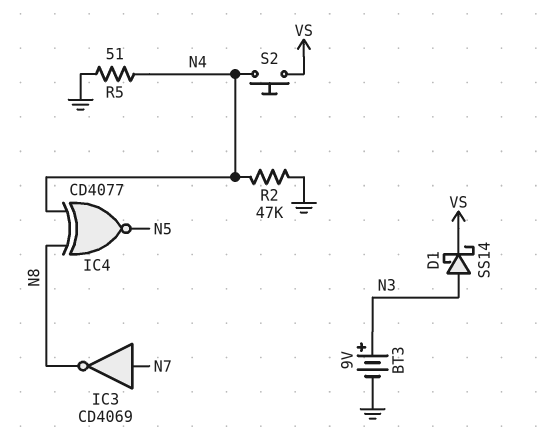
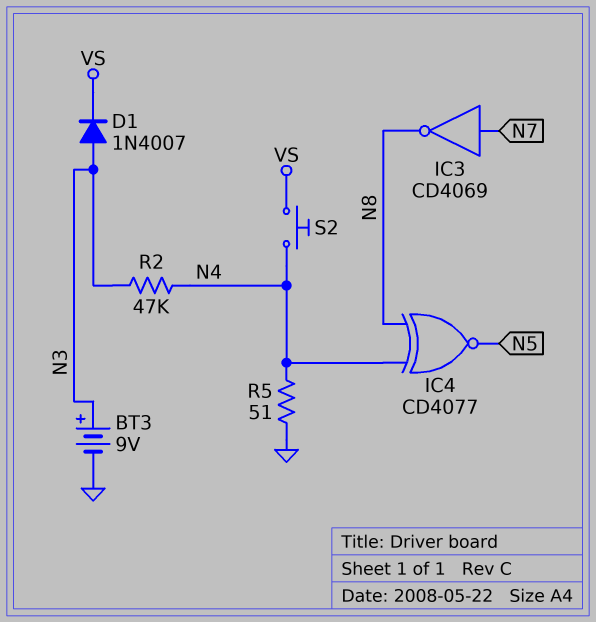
D1: schottky SS14 (A N3, K VS) -> diode 1N4007 (A N3, K VS)
R2: 47k (GND, N4) -> 47k (N3, N4)

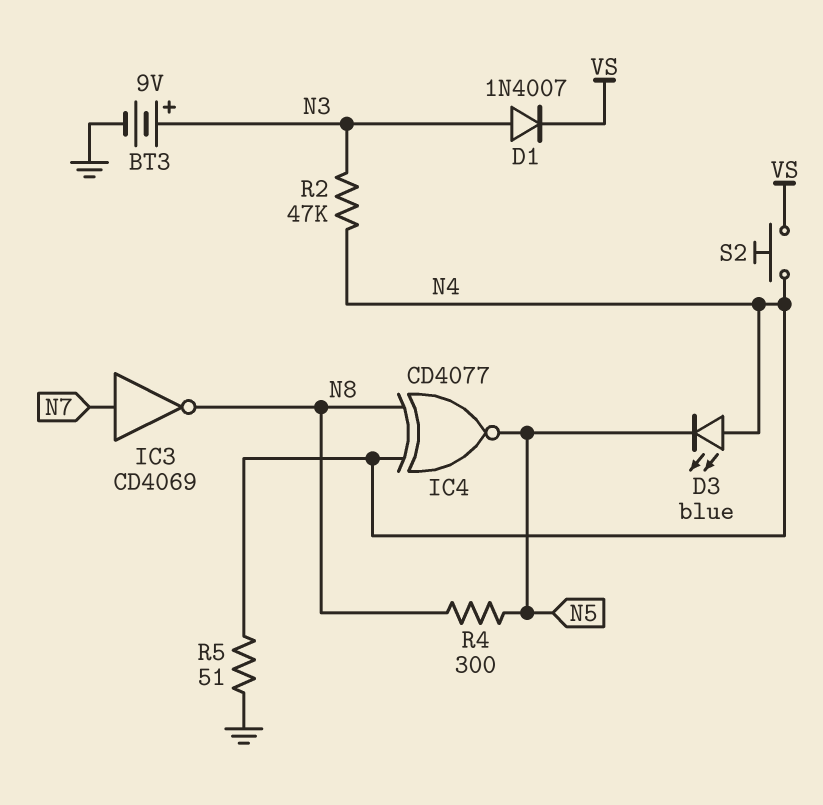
D3: none -> LED blue (A N4, K N5)
R4: none -> 300 (N5, N8)

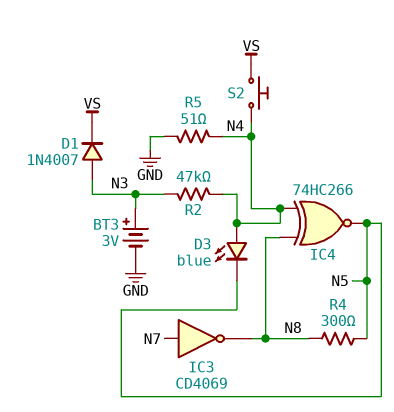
BT3: 9V (plus N3, minus GND) -> 3V (plus N3, minus GND)
IC4: XNOR CD4077 (in N4, in N8, out N5) -> XNOR 74HC266 (in N4, in N8, out N5)

